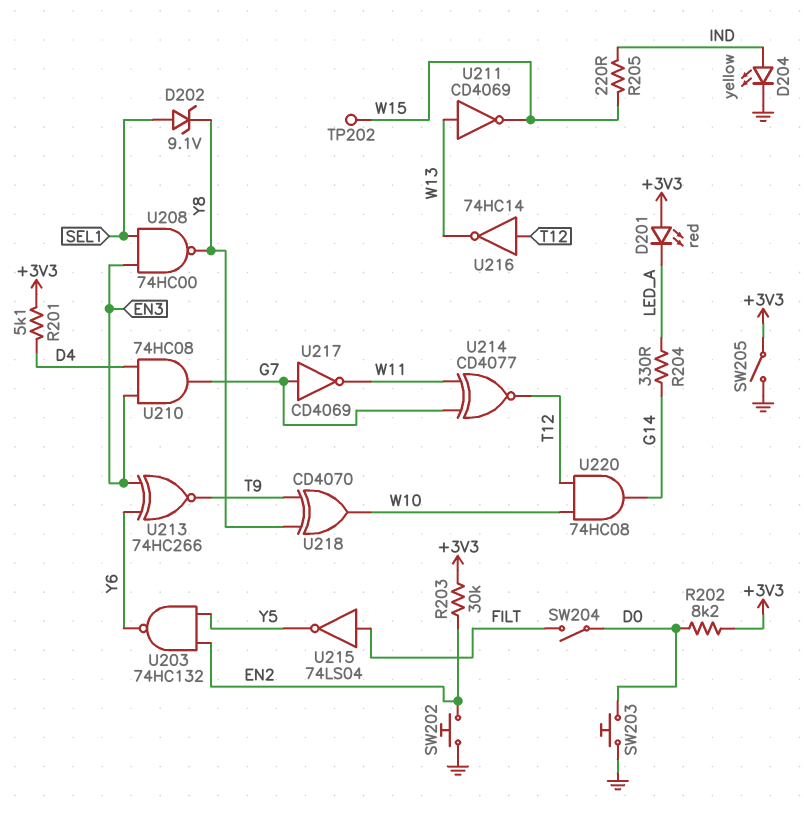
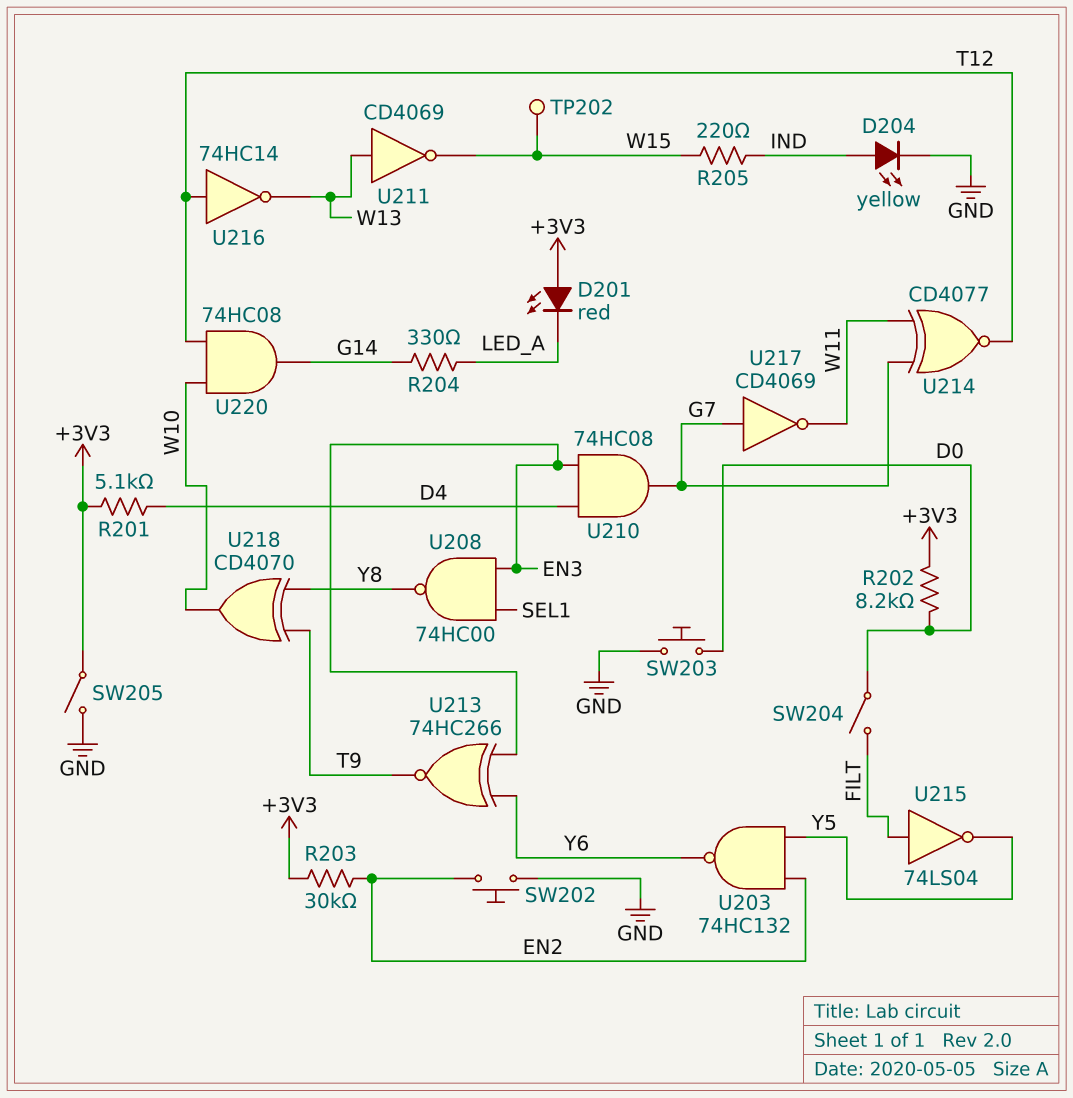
D202: zener 9.1V (A SEL1, K Y8) -> none

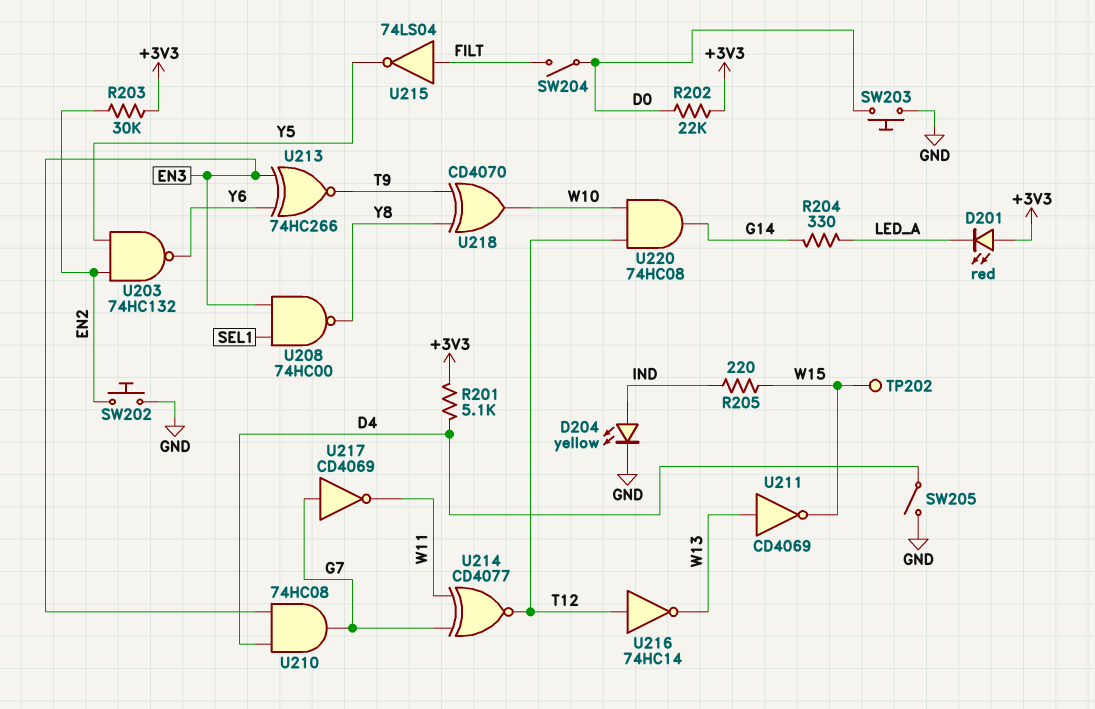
R202: 8.2k (+3V3, D0) -> 22k (+3V3, D0)
SW205: switch (+3V3, GND) -> switch (D4, GND)

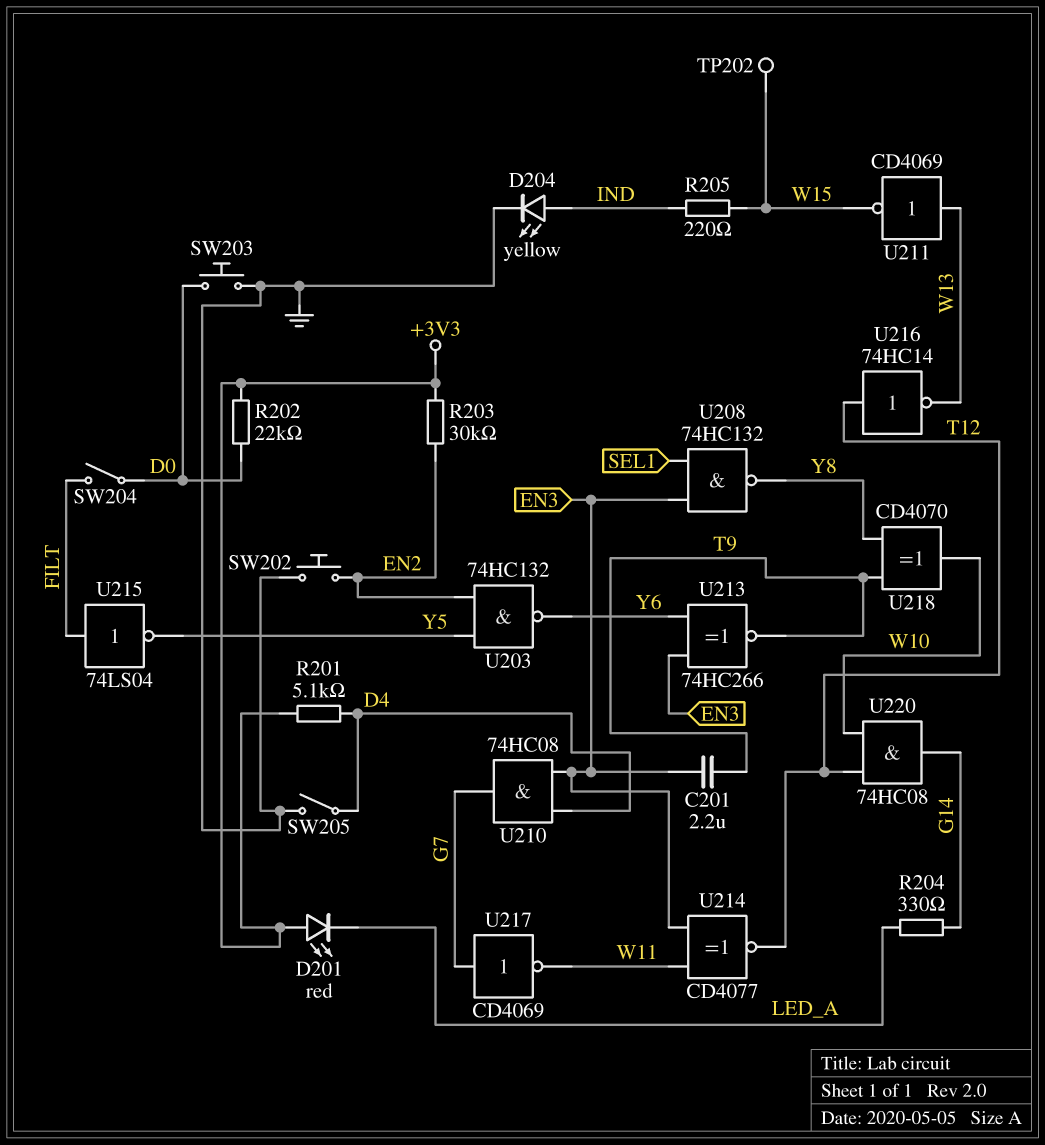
C201: none -> 2.2uF (EN3, T9)
U208: NAND 74HC00 (in EN3, in SEL1, out Y8) -> NAND 74HC132 (in EN3, in SEL1, out Y8)
U214: XNOR CD4077 (in G7, in W11, out T12) -> XNOR CD4077 (in EN3, in W11, out T12)

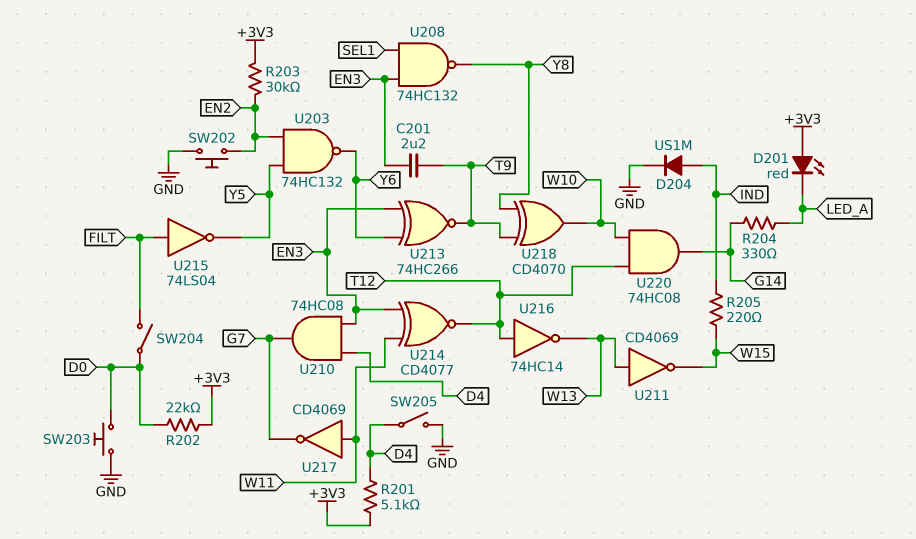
D204: LED yellow (A IND, K GND) -> diode US1M (A IND, K GND)
TP202: test point (W15) -> none
U217: NOT CD4069 (in G7, out W11) -> NOT CD4069 (in W11, out G7)

